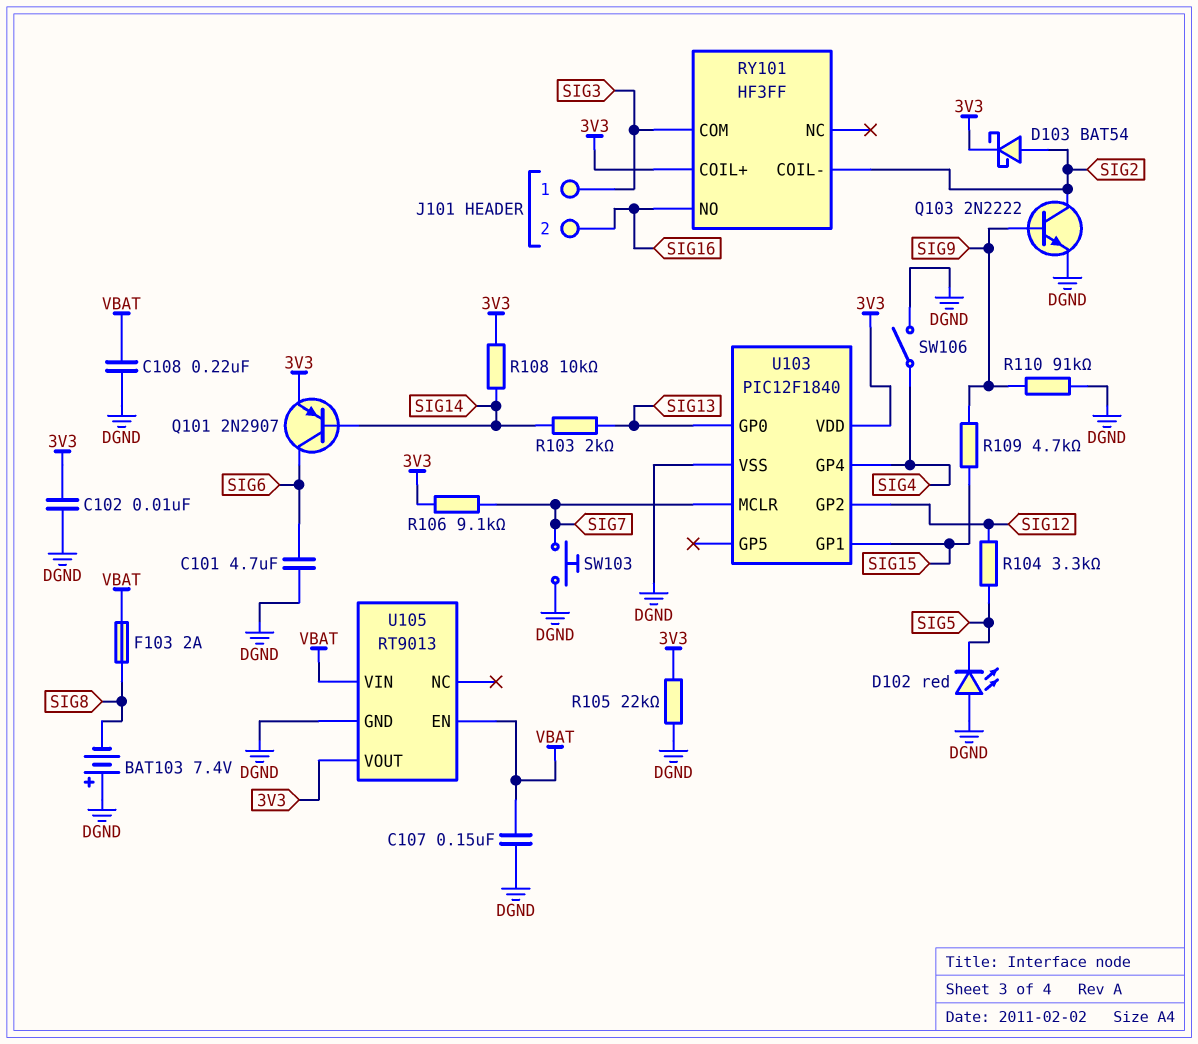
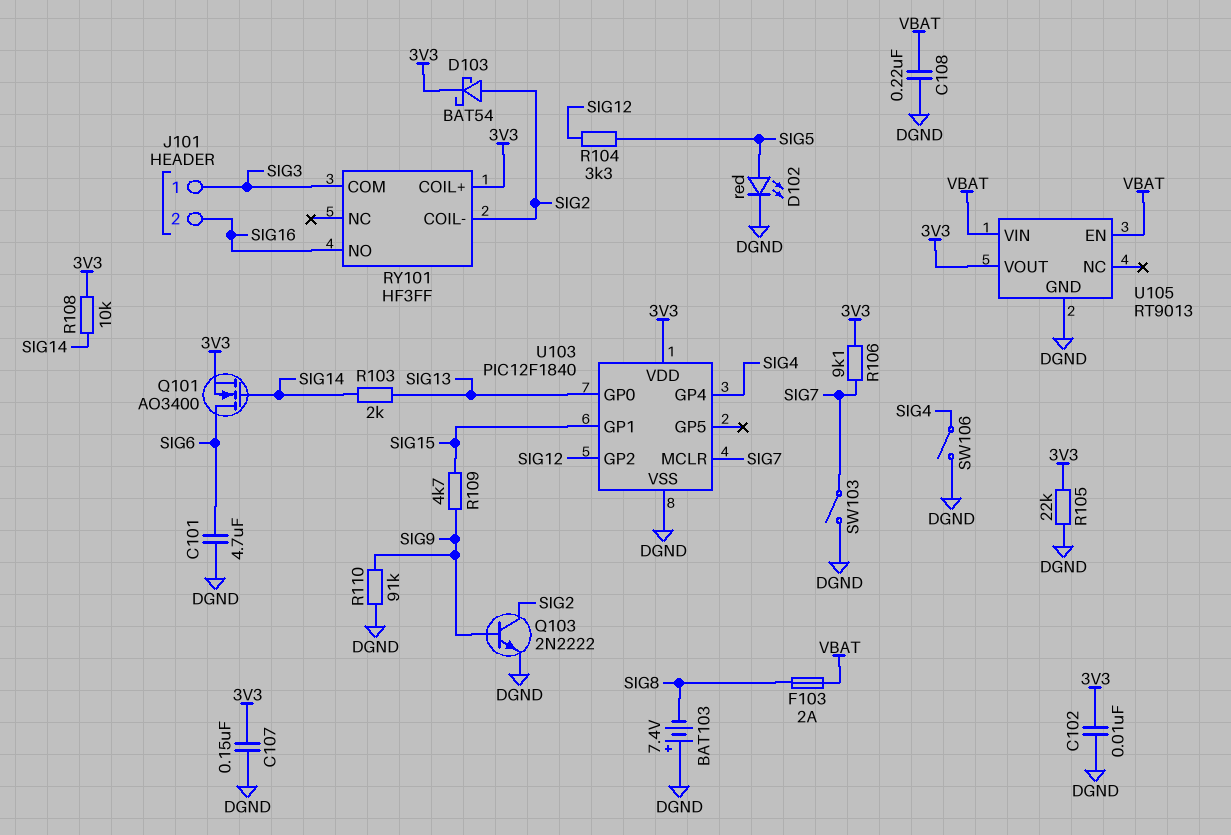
C107: 150nF (DGND, VBAT) -> 150nF (3V3, DGND)
D102: LED red (A DGND, K SIG5) -> LED red (A SIG5, K DGND)
Q101: PNP 2N2907 (B SIG14, C SIG6, E 3V3) -> NMOS AO3400 (G SIG14, D SIG6, S 3V3)
SW103: button (DGND, SIG7) -> switch (DGND, SIG7)

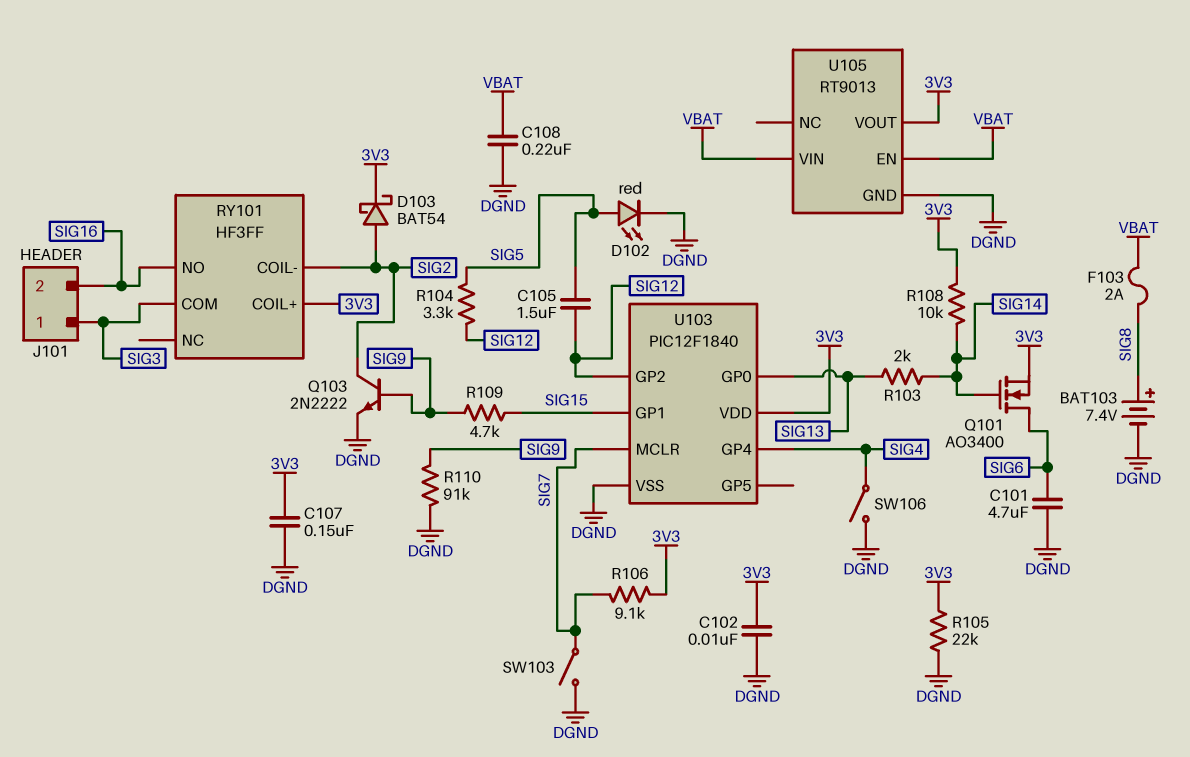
BAT103: 7.4V (plus DGND, minus SIG8) -> 7.4V (plus SIG8, minus DGND)
C105: none -> 1.5uF (SIG5, SIG12)

